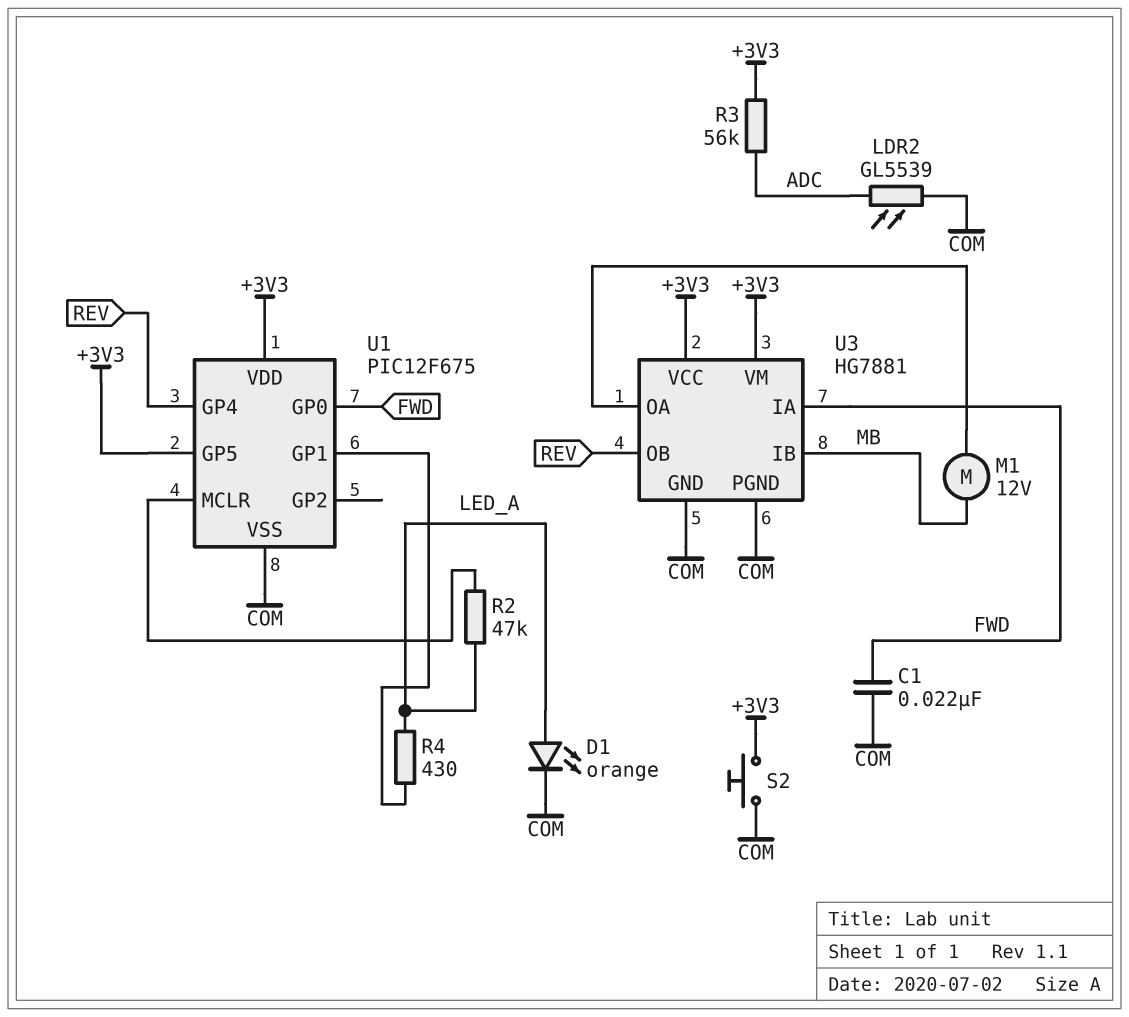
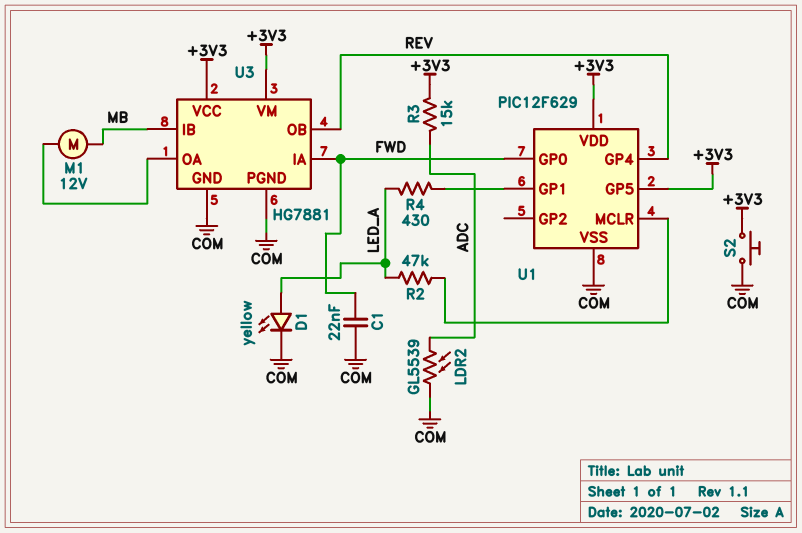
D1: LED orange (A LED_A, K COM) -> LED yellow (A LED_A, K COM)
R3: 56k (+3V3, ADC) -> 15k (+3V3, ADC)
U1: PIC12F675 -> PIC12F629

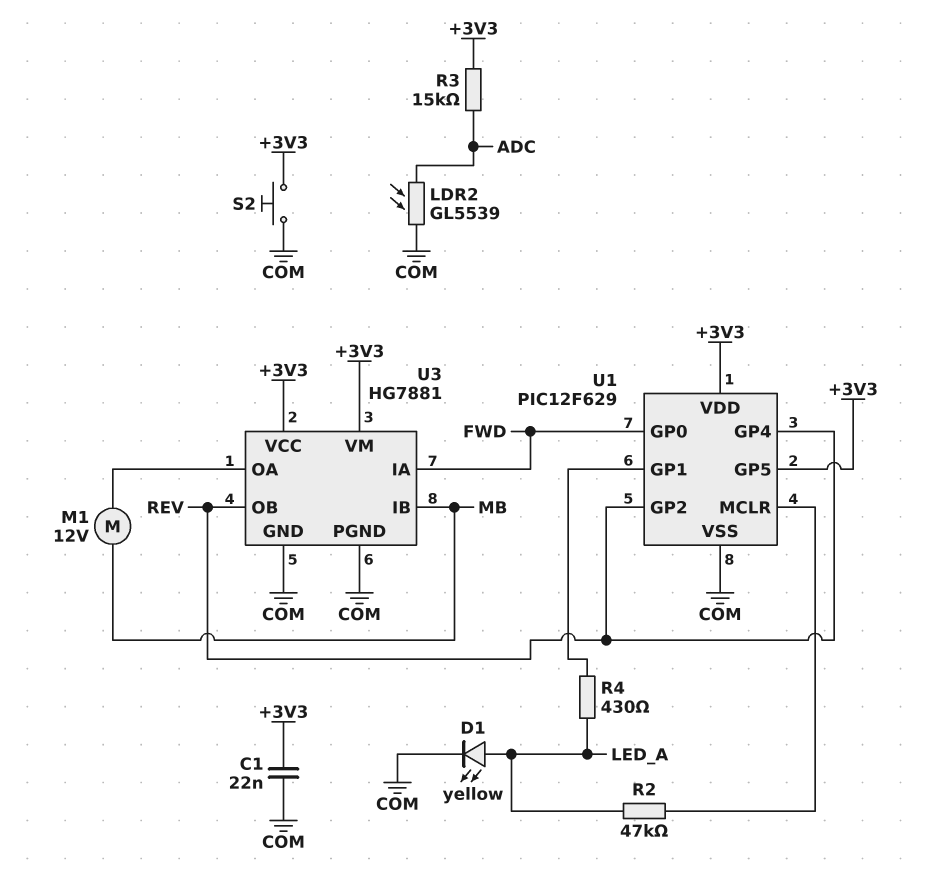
C1: 22nF (COM, FWD) -> 22nF (+3V3, COM)
U1 pin GP2: none -> REV

